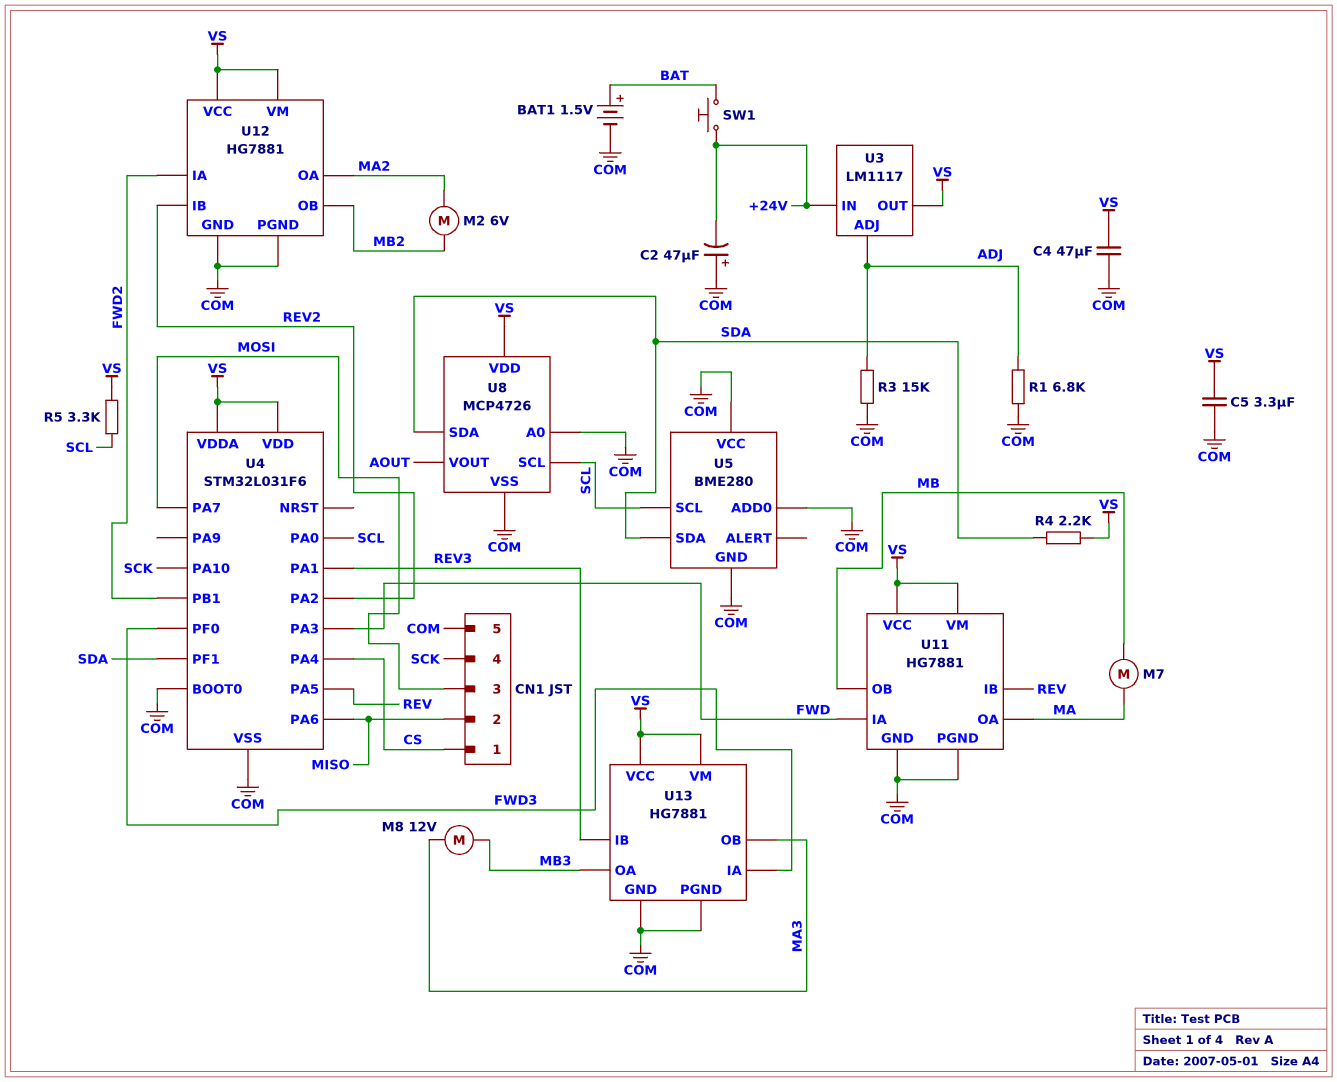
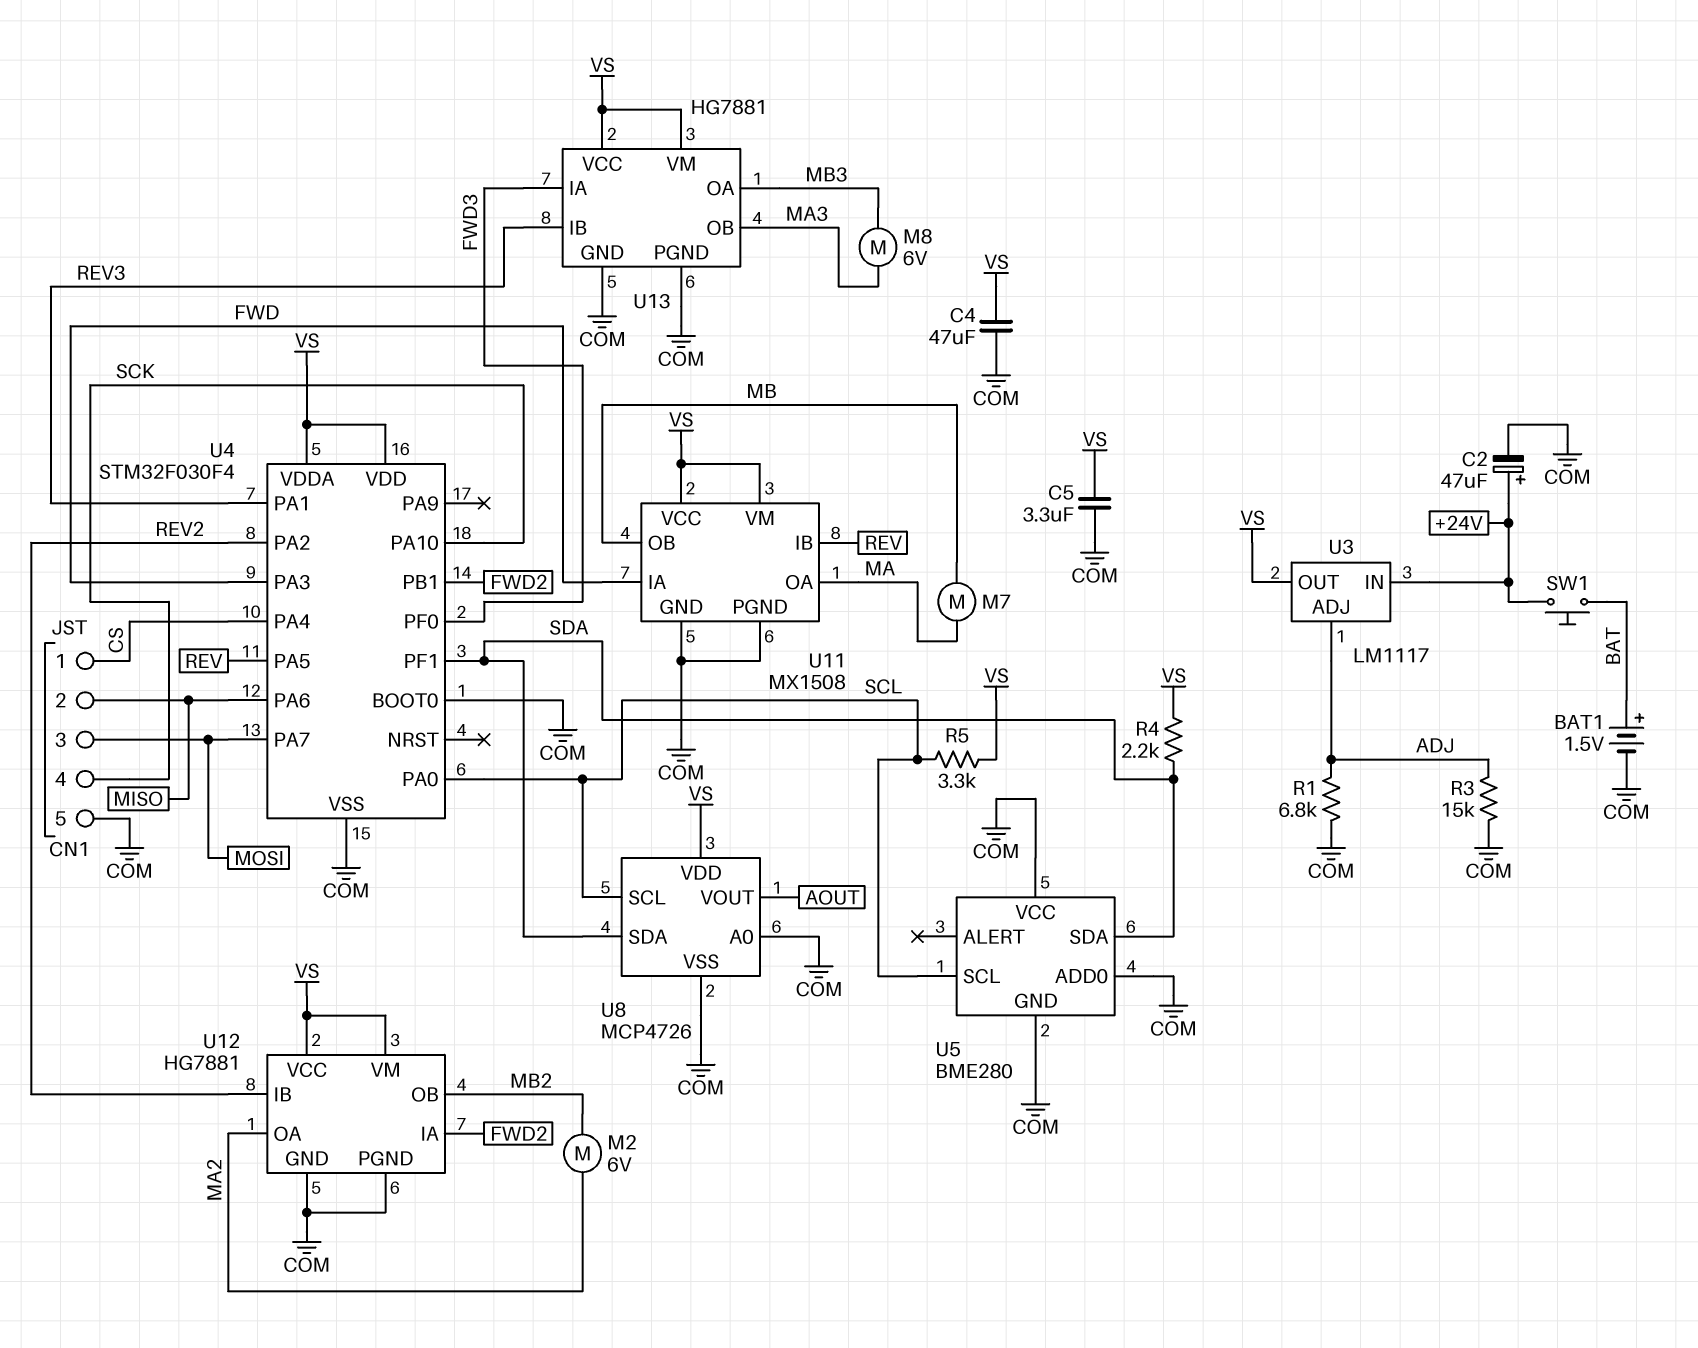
C2: 47uF (plus COM, minus +24V) -> 47uF (plus +24V, minus COM)
M8: motor 12V (MA3, MB3) -> motor 6V (MA3, MB3)
U4: STM32L031F6 -> STM32F030F4
U11: HG7881 -> MX1508

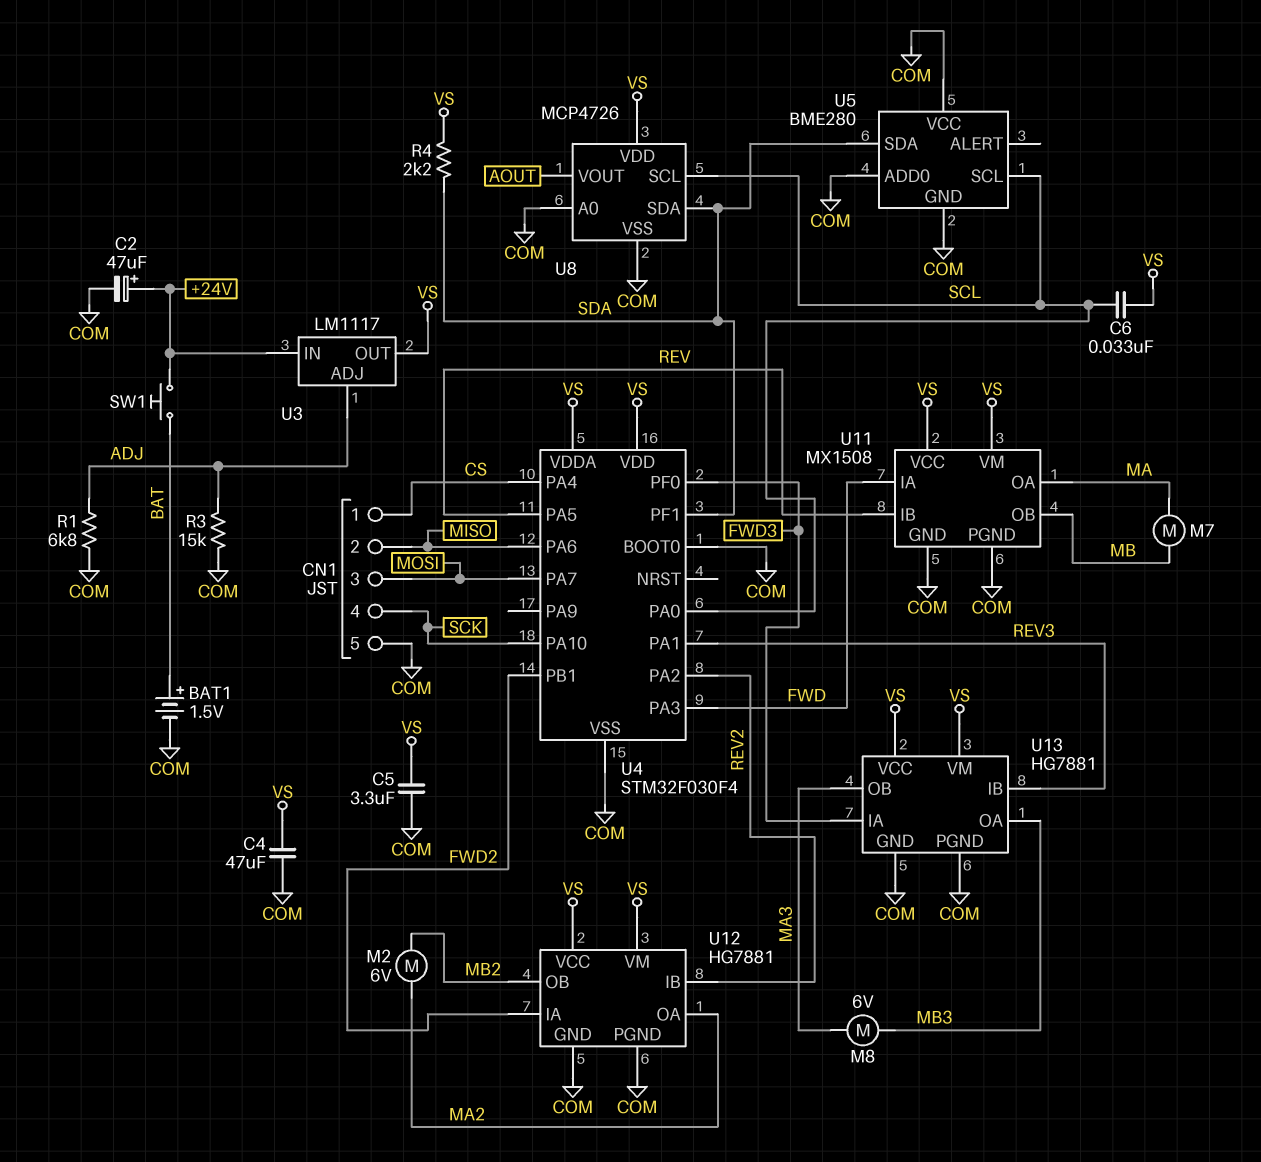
C6: none -> 33nF (SCL, VS)
R5: 3.3k (SCL, VS) -> none

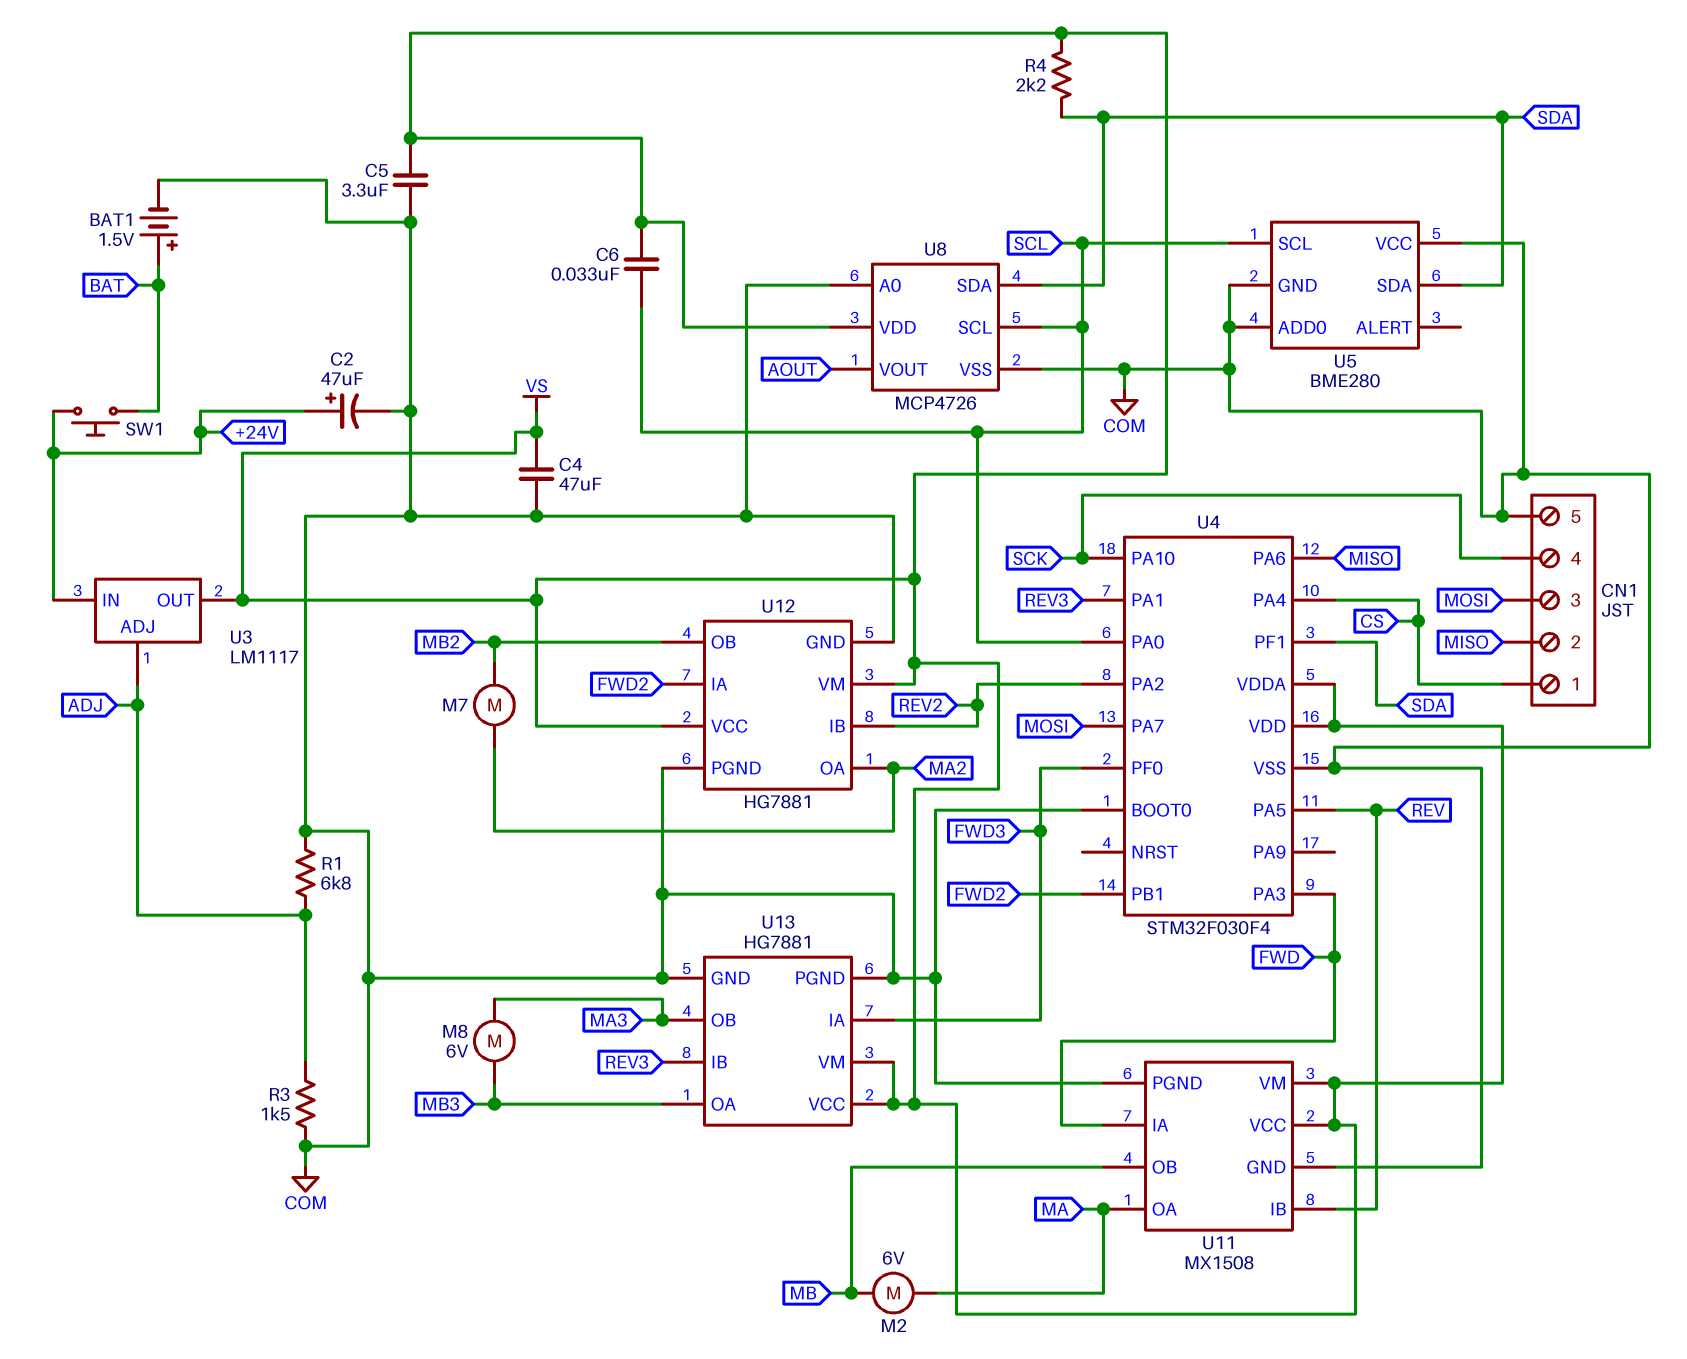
M2: motor 6V (MA2, MB2) -> motor 6V (MA, MB)
M7: motor (MA, MB) -> motor (MA2, MB2)
R3: 15k (ADJ, COM) -> 1.5k (ADJ, COM)

